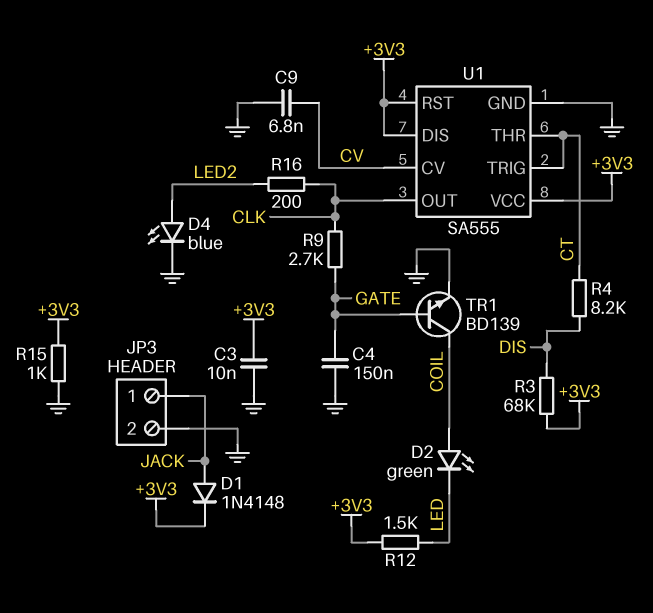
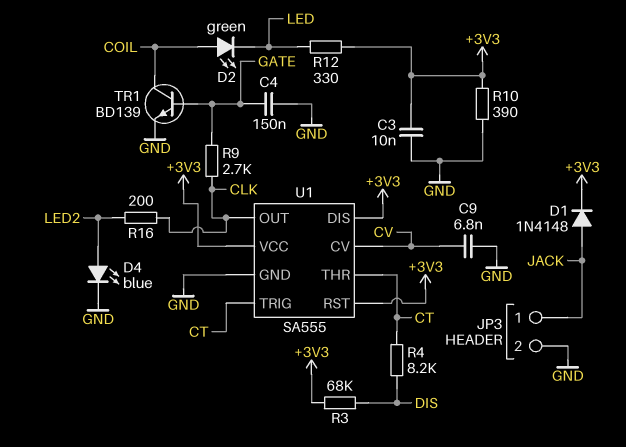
R10: none -> 390 (+3V3, GND)
R12: 1.5k (+3V3, LED) -> 330 (+3V3, LED)
R15: 1k (+3V3, GND) -> none

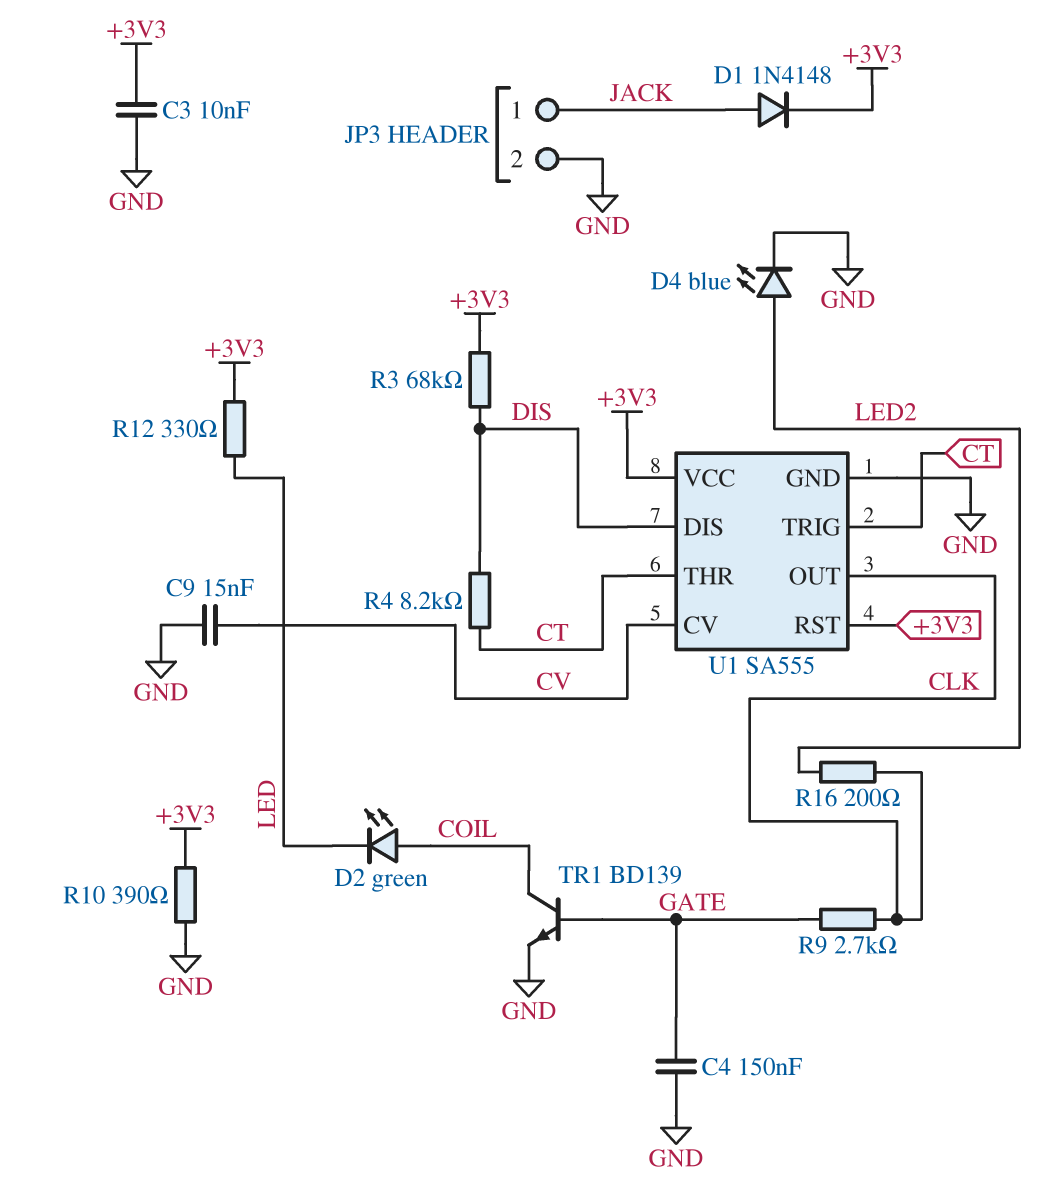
C9: 6.8nF (CV, GND) -> 15nF (CV, GND)
U1 pin DIS: +3V3 -> DIS

